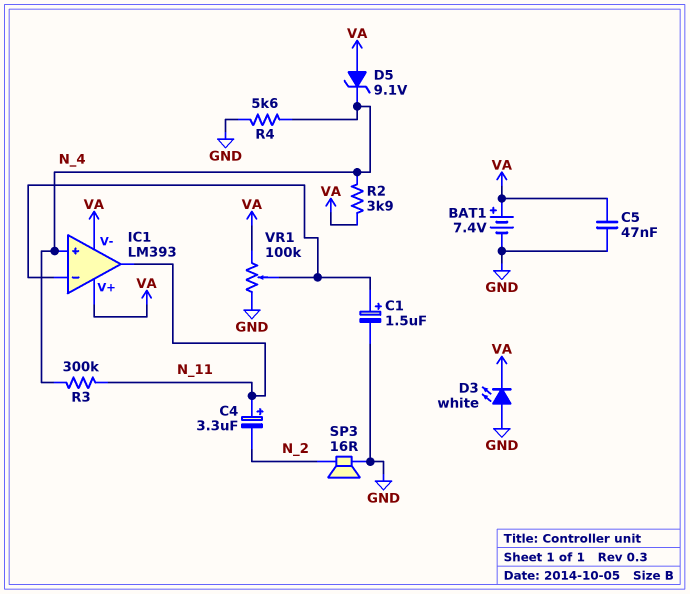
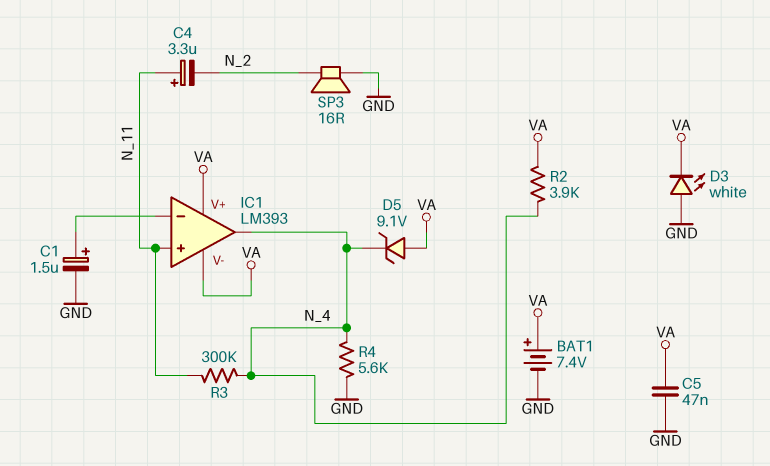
IC1 pin in+: N_4 -> N_11
IC1 pin out: N_11 -> N_4
VR1: 100k (GND, VA, wiper IC1/in-) -> none

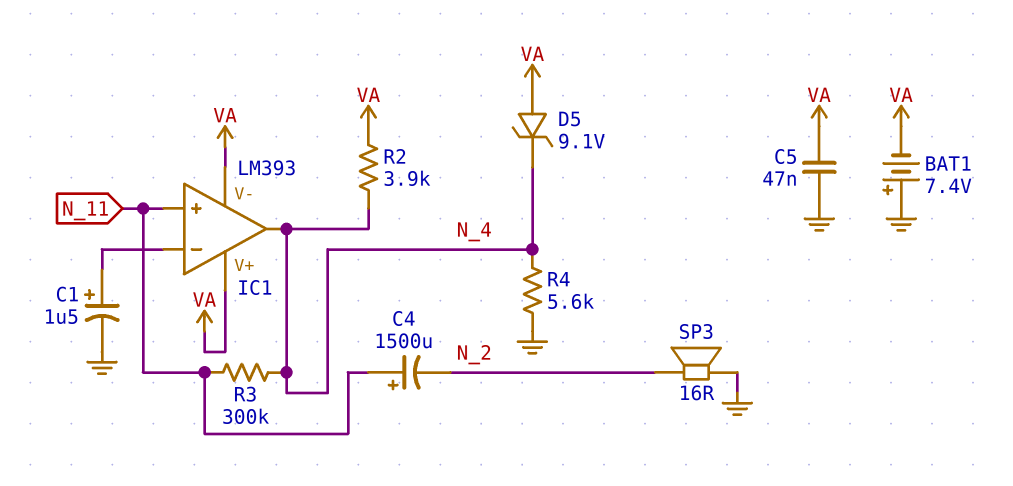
BAT1: 7.4V (plus VA, minus GND) -> 7.4V (plus GND, minus VA)
C4: 3.3uF (plus N_11, minus N_2) -> 1500uF (plus N_11, minus N_2)
D3: LED white (A GND, K VA) -> none

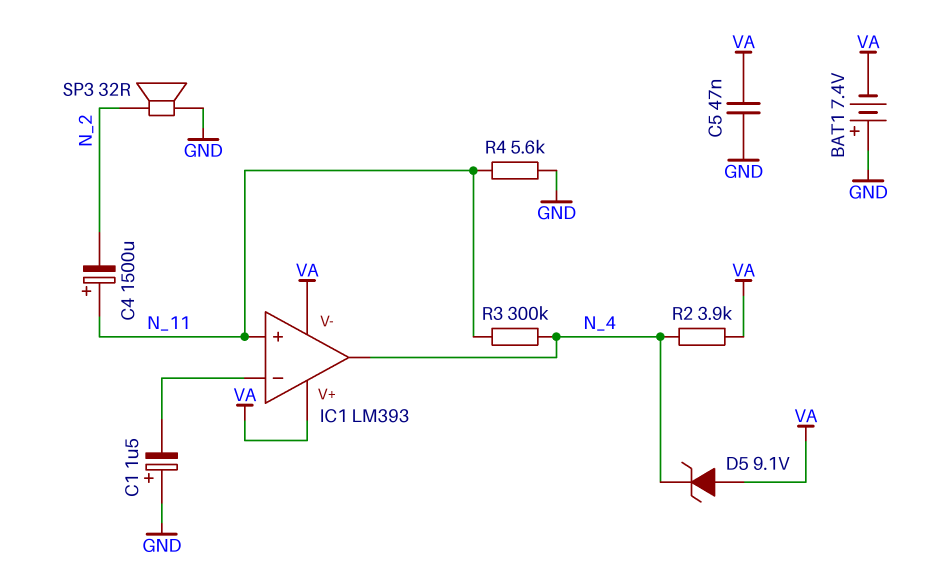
C1: 1.5uF (plus IC1/in-, minus GND) -> 1.5uF (plus GND, minus IC1/in-)
R4: 5.6k (GND, N_4) -> 5.6k (GND, N_11)
SP3: speaker 16R (GND, N_2) -> speaker 32R (GND, N_2)

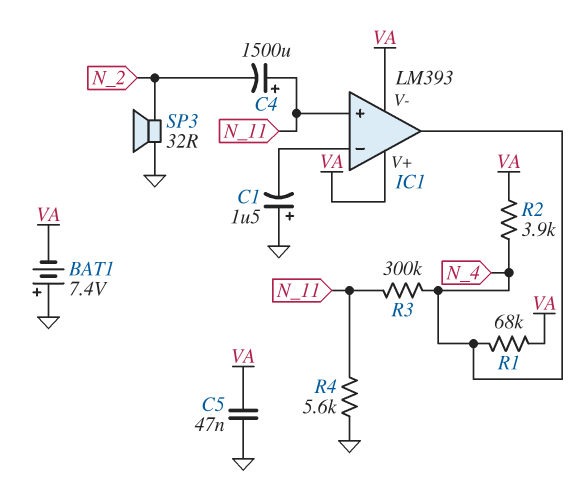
D5: zener 9.1V (A VA, K N_4) -> none
R1: none -> 68k (N_4, VA)

